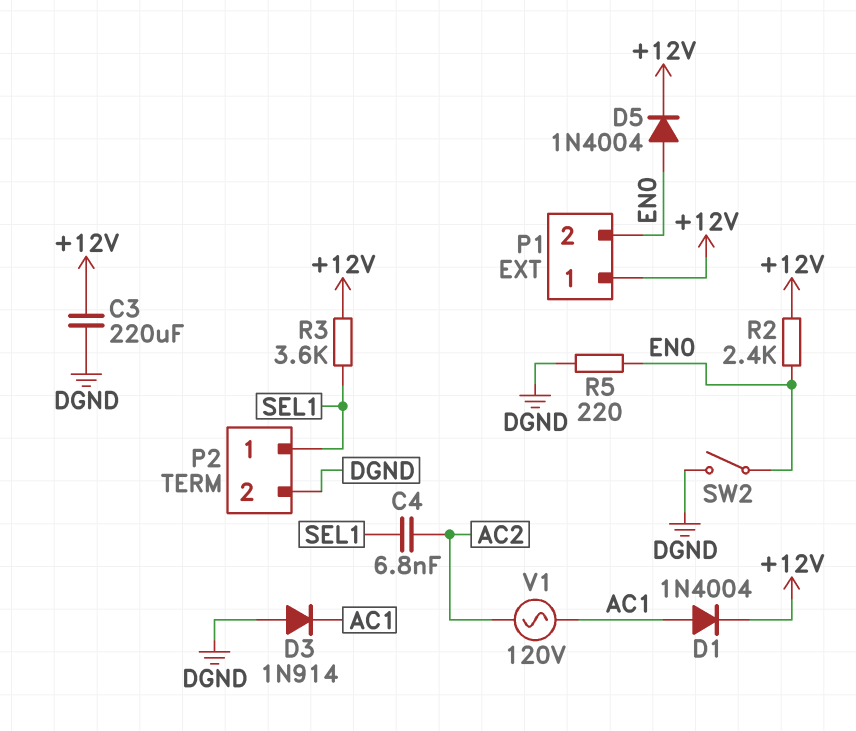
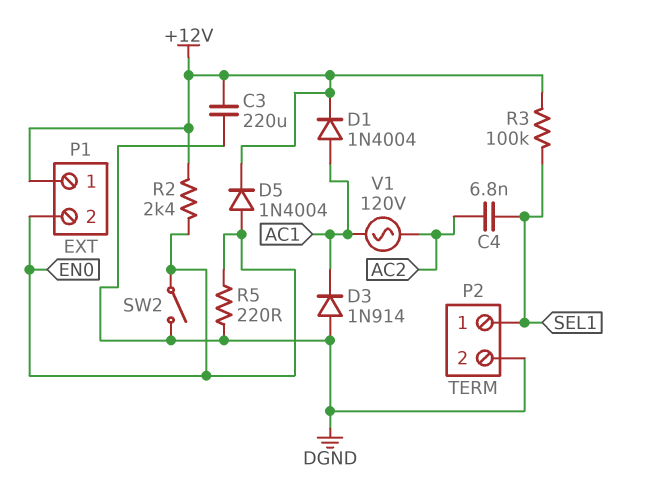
R3: 3.6k (+12V, SEL1) -> 100k (+12V, SEL1)

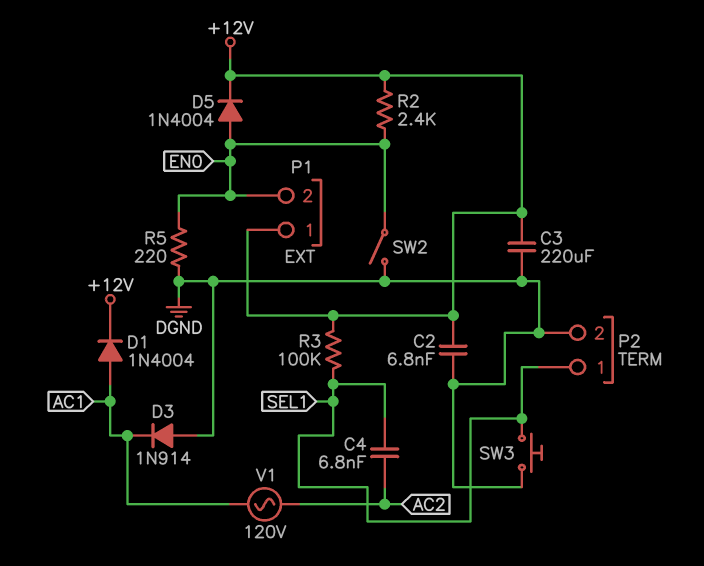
C2: none -> 6.8nF (+12V, DGND)
SW3: none -> button (DGND, SEL1)

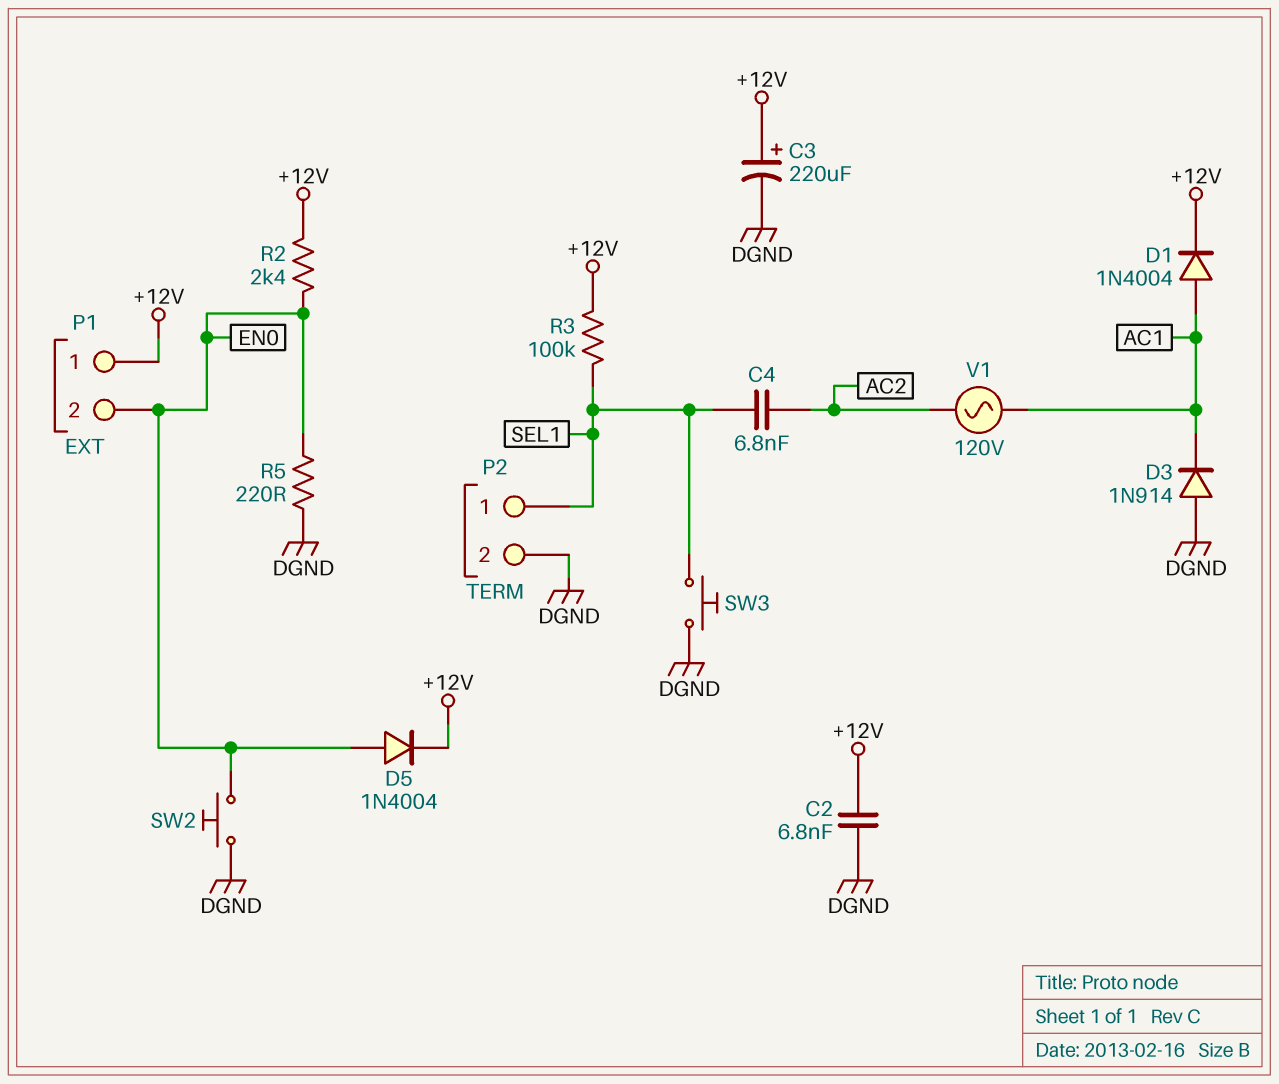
C3: 220uF (+12V, DGND) -> 220uF (plus +12V, minus DGND)
SW2: switch (DGND, EN0) -> button (DGND, EN0)

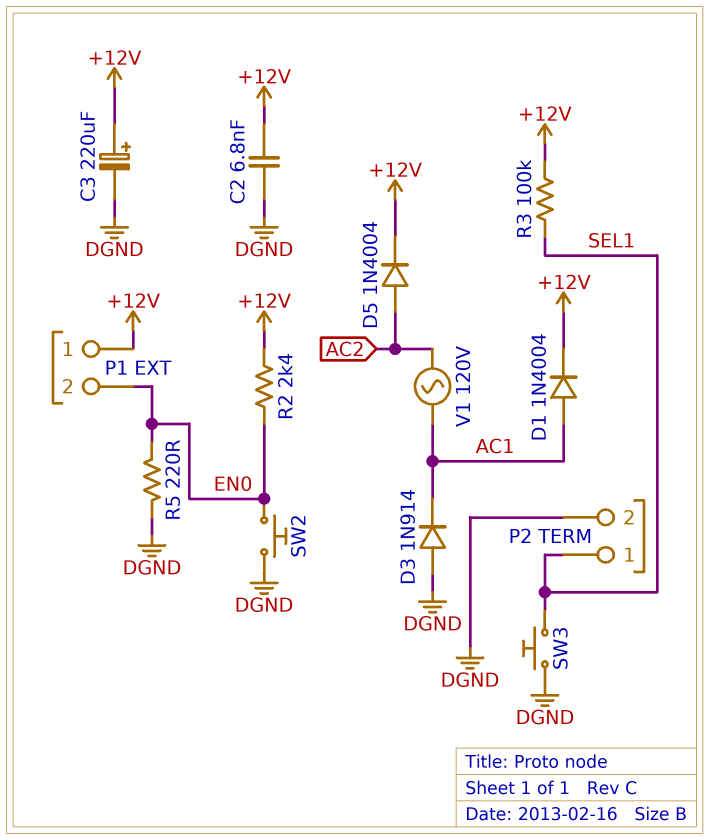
C4: 6.8nF (AC2, SEL1) -> none
D5: diode 1N4004 (A EN0, K +12V) -> diode 1N4004 (A AC2, K +12V)

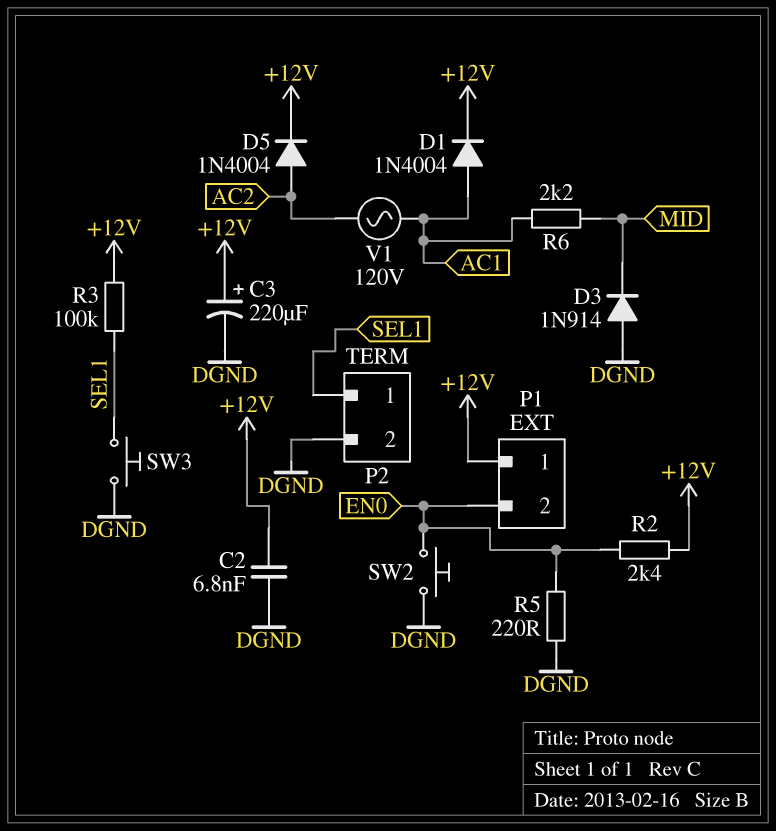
D3: diode 1N914 (A DGND, K AC1) -> diode 1N914 (A DGND, K MID)
R6: none -> 2.2k (AC1, MID)

